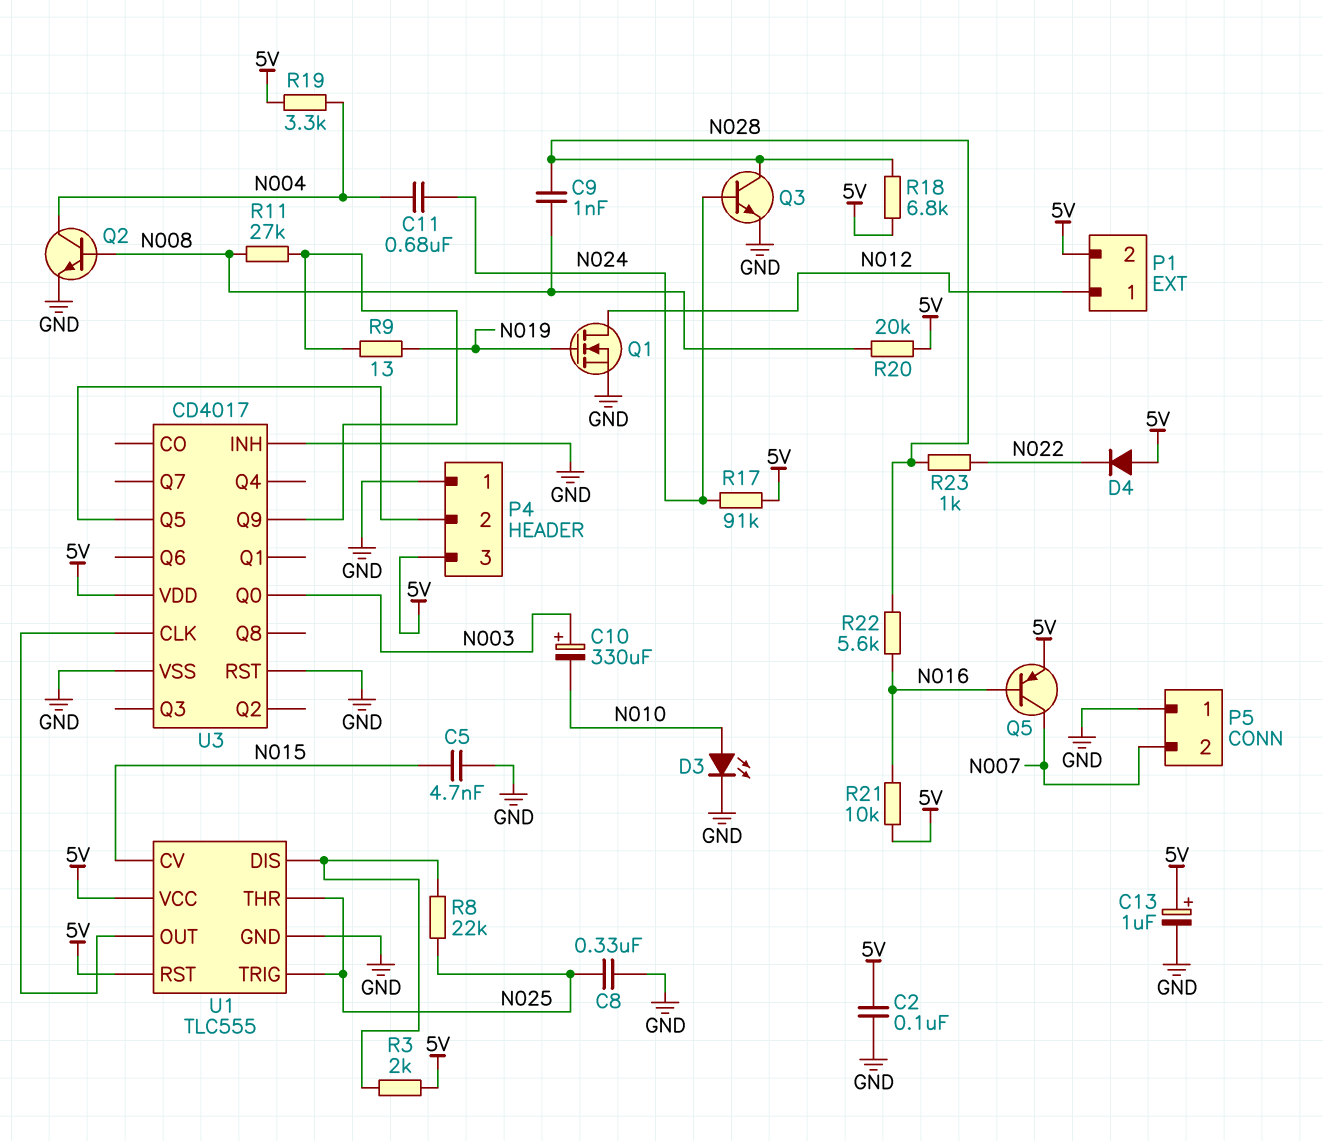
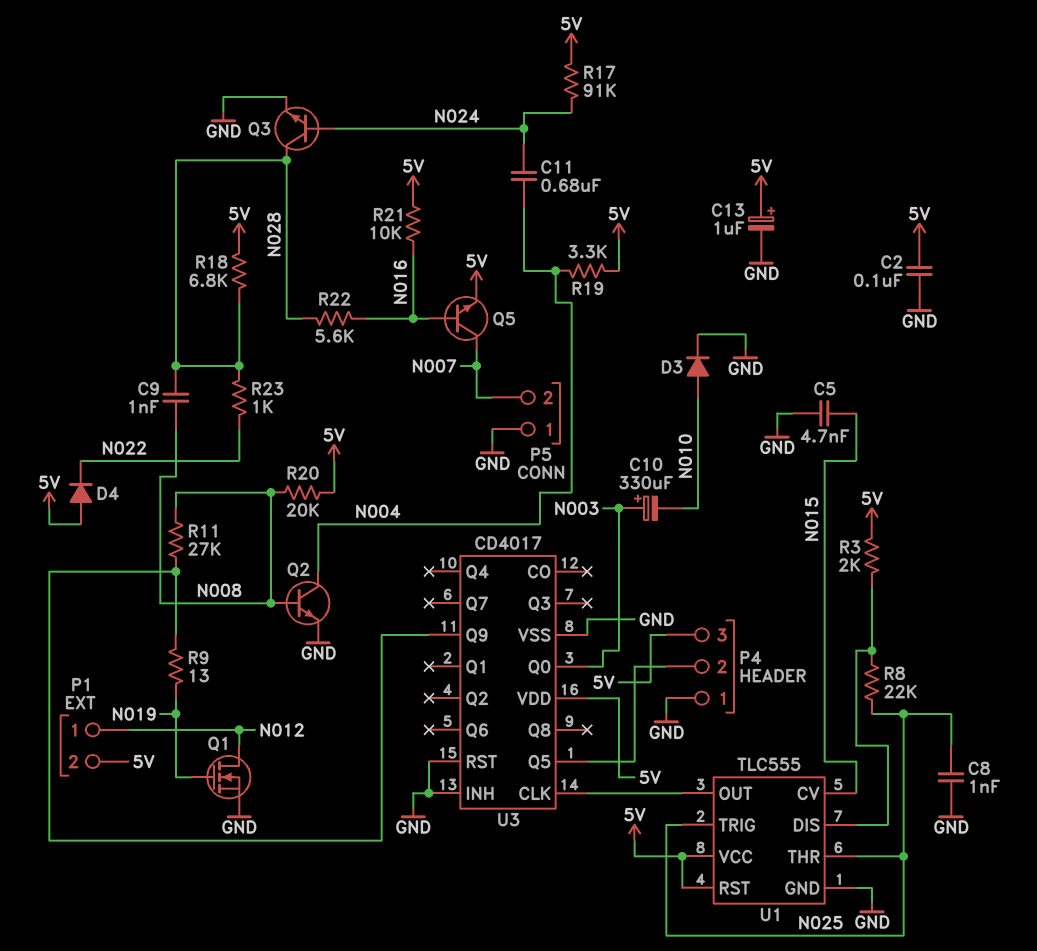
C8: 330nF (GND, N025) -> 1nF (GND, N025)
D3: LED (A N010, K GND) -> diode (A N010, K GND)
Q5: PNP (B N016, C N007, E 5V) -> NPN (B N016, C N007, E 5V)

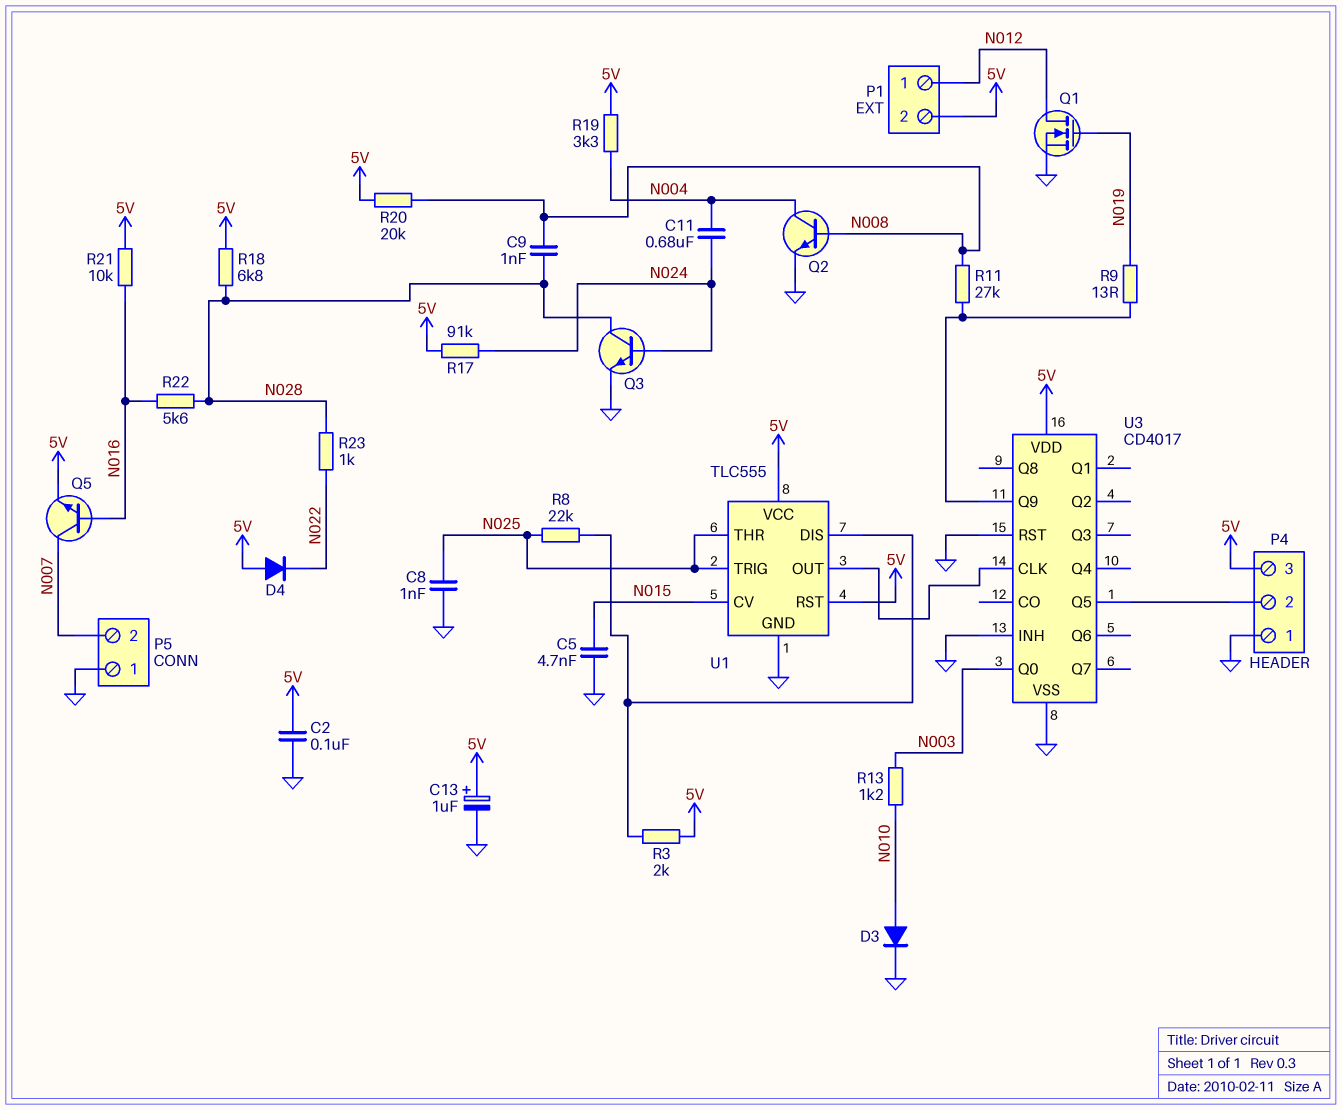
C10: 330uF (plus N003, minus N010) -> none
R13: none -> 1.2k (N003, N010)

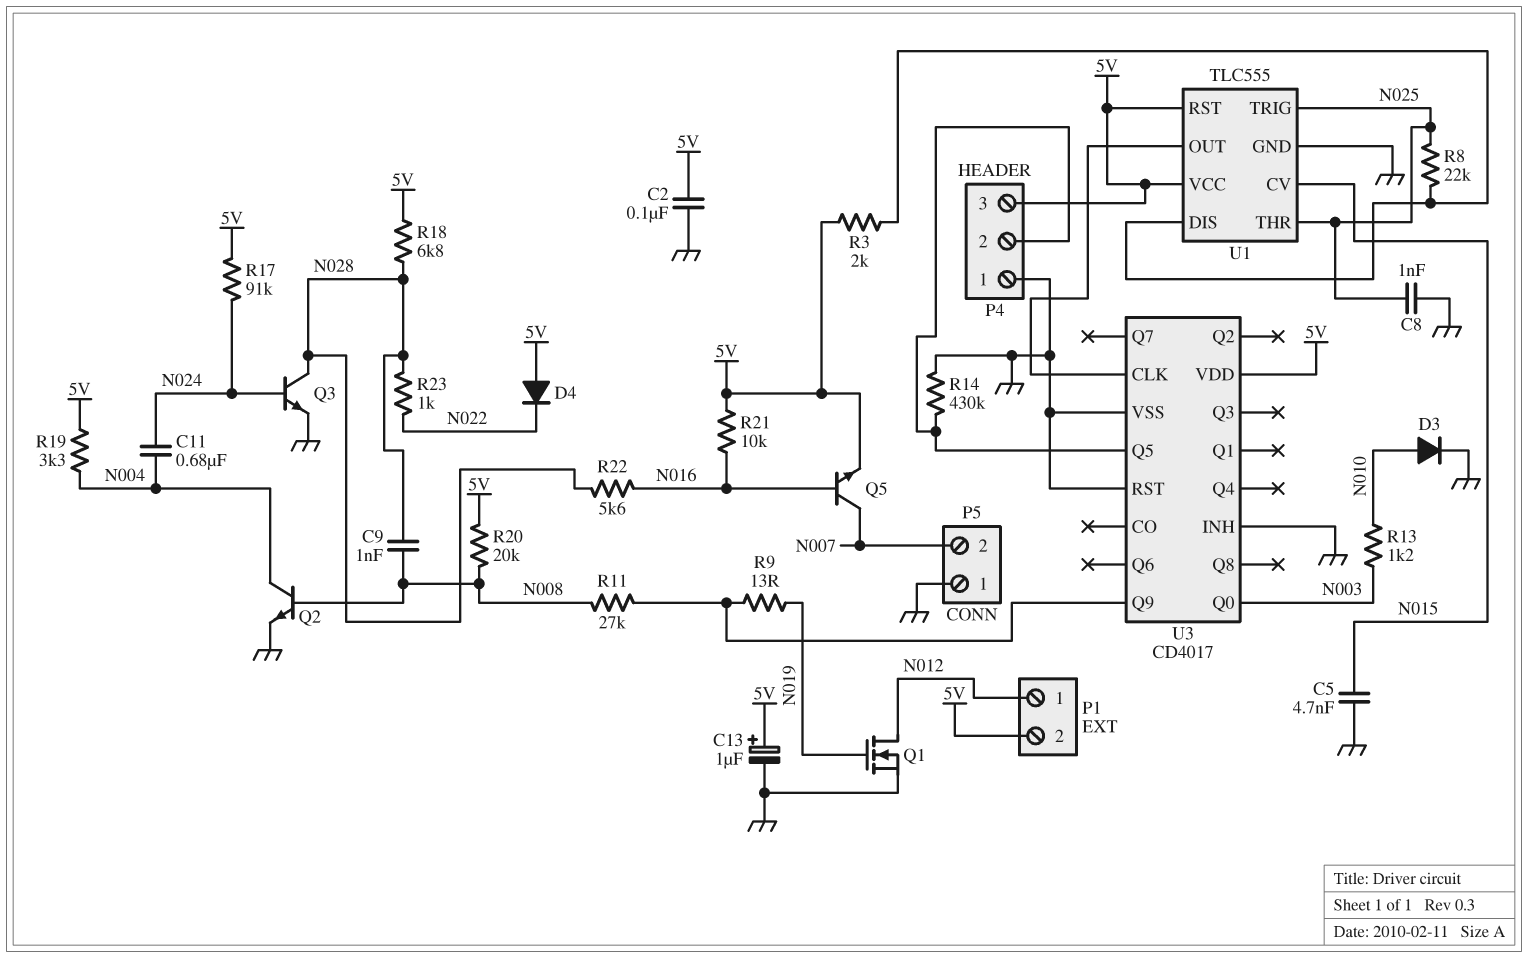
R14: none -> 430k (GND, P4/2)

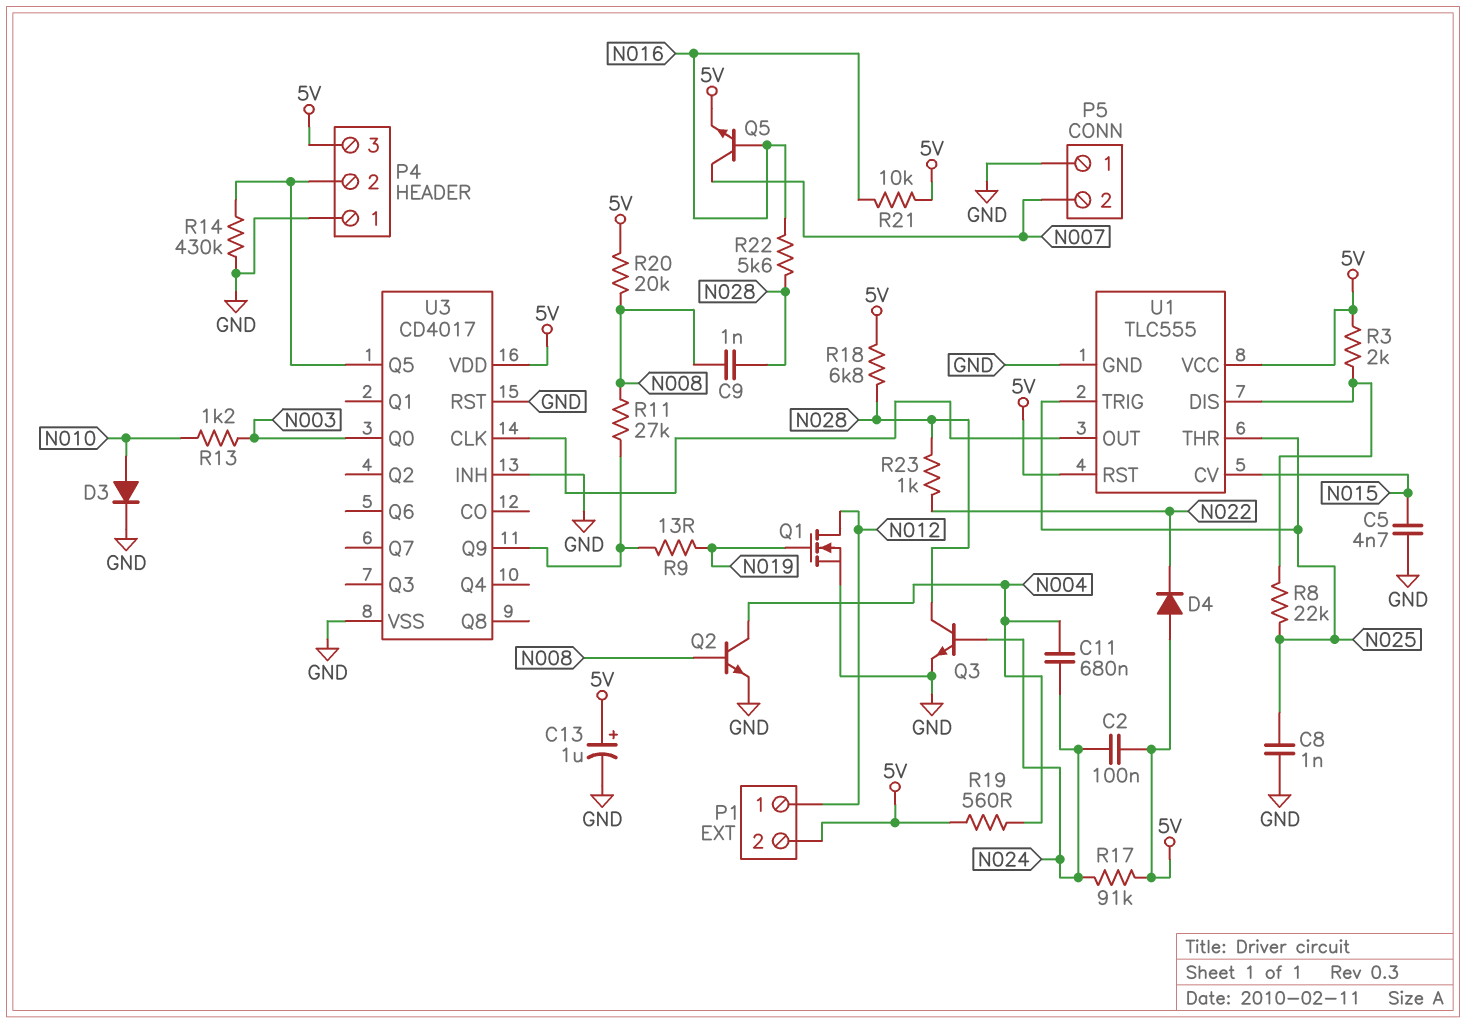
C2: 100nF (5V, GND) -> 100nF (5V, N024)
R19: 3.3k (5V, N004) -> 560 (5V, N004)

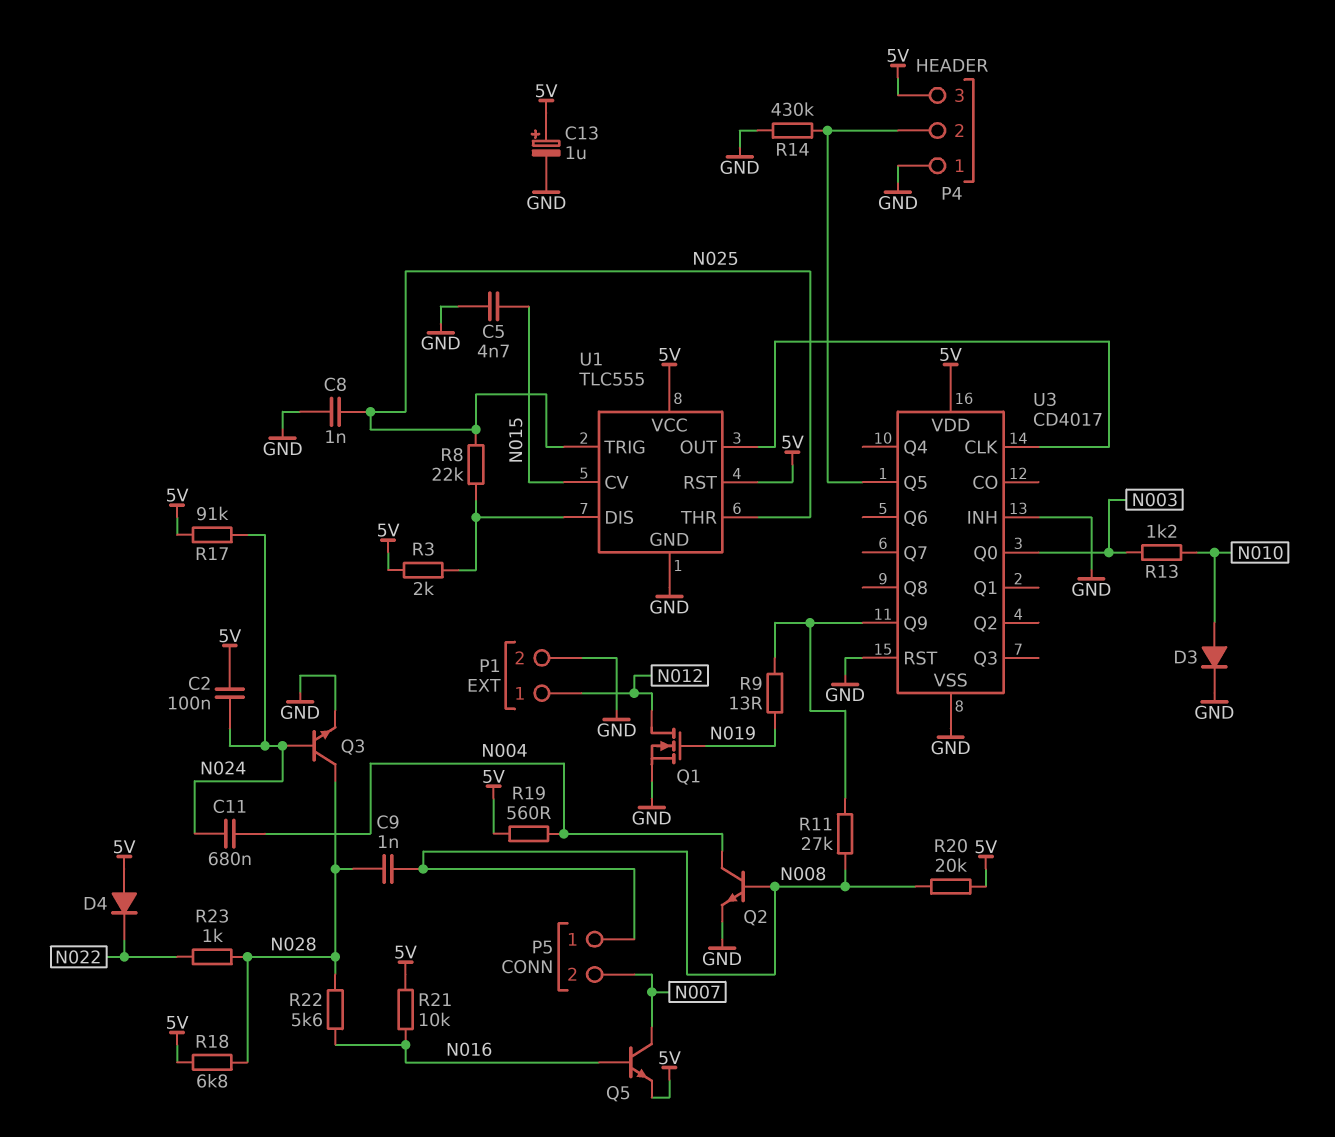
P1 pin 2: 5V -> GND
P5 pin 1: GND -> N008

